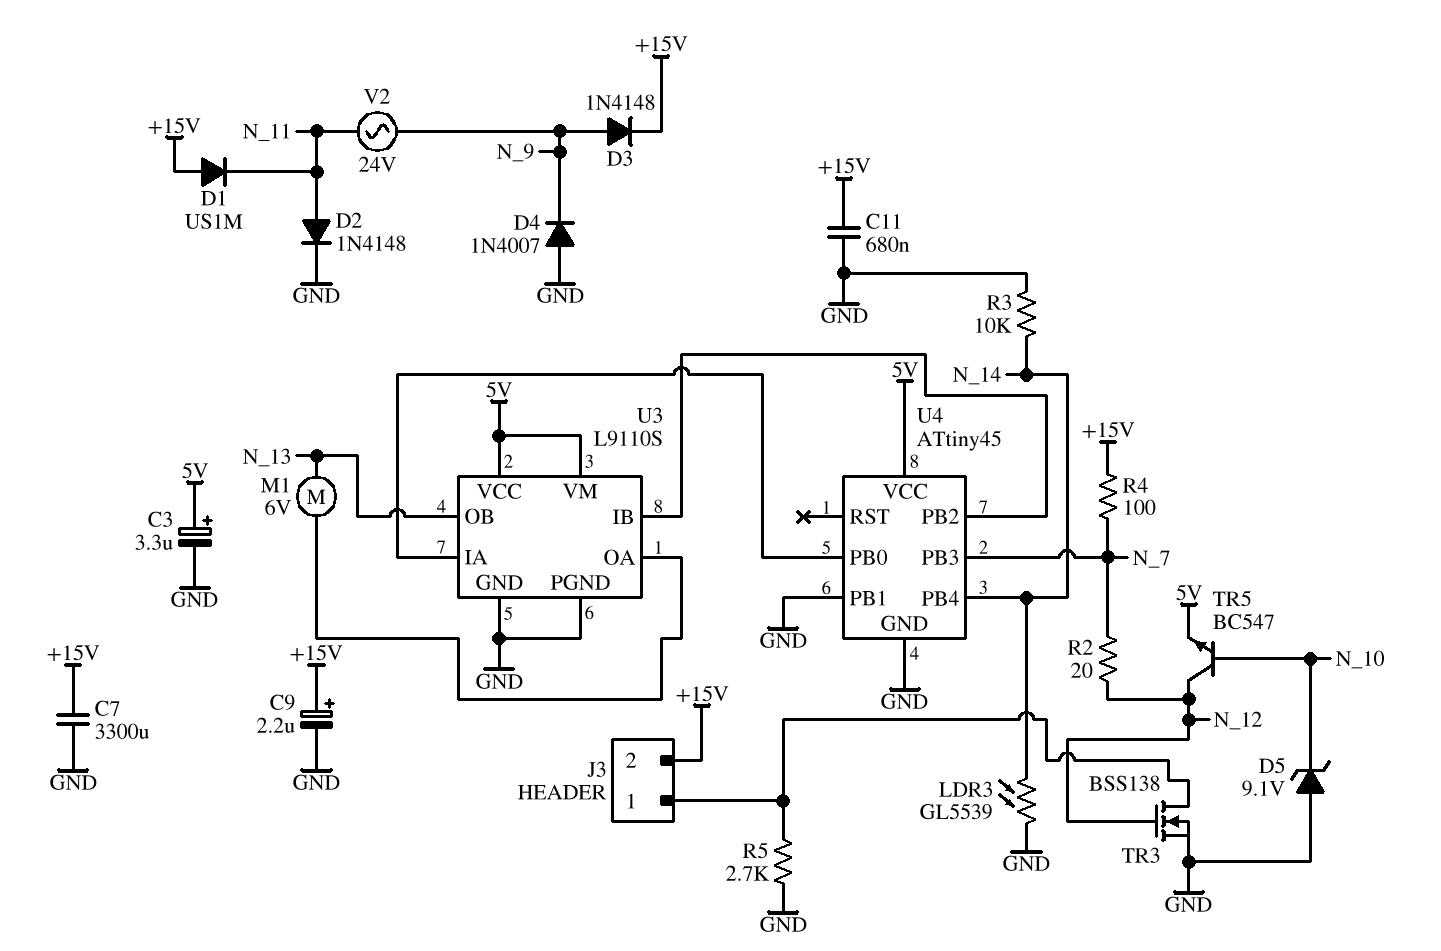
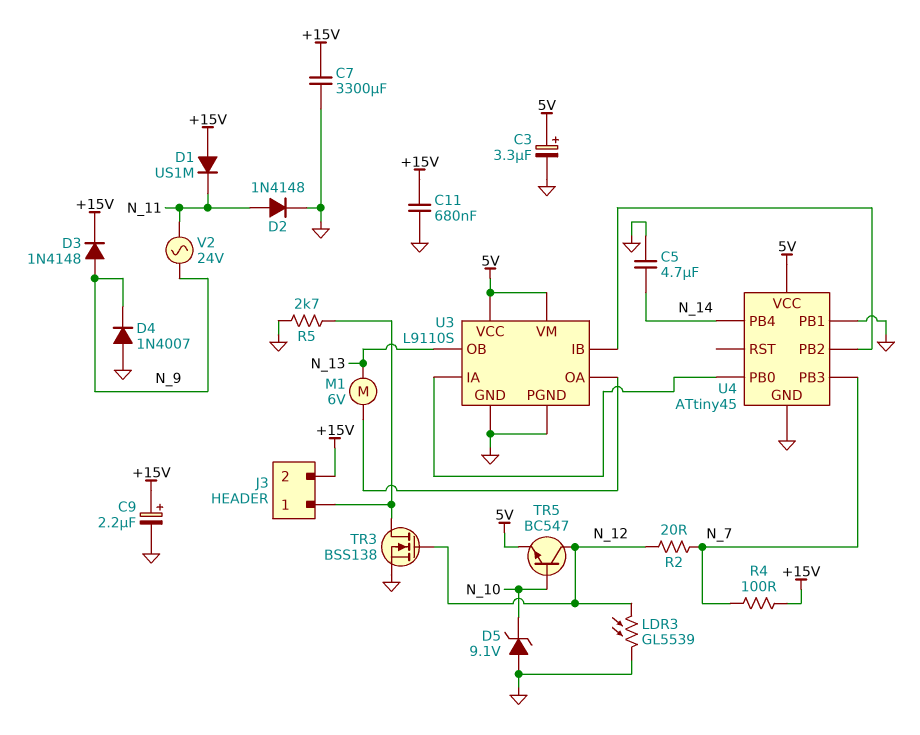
C5: none -> 4.7uF (GND, N_14)
LDR3: GL5539 (GND, N_14) -> GL5539 (GND, N_12)
R3: 10k (GND, N_14) -> none

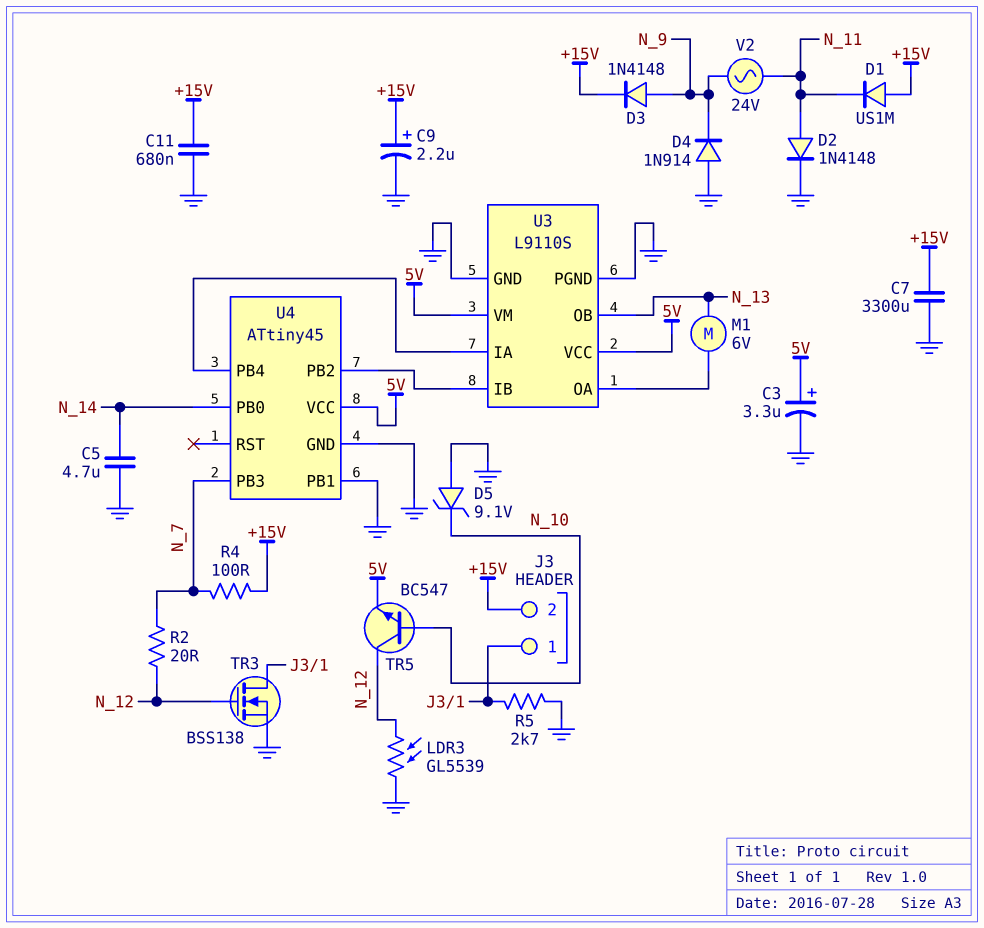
D4: diode 1N4007 (A GND, K N_9) -> diode 1N914 (A GND, K N_9)
U4 pin PB0: U3/IA -> N_14
U4 pin PB4: N_14 -> U3/IA

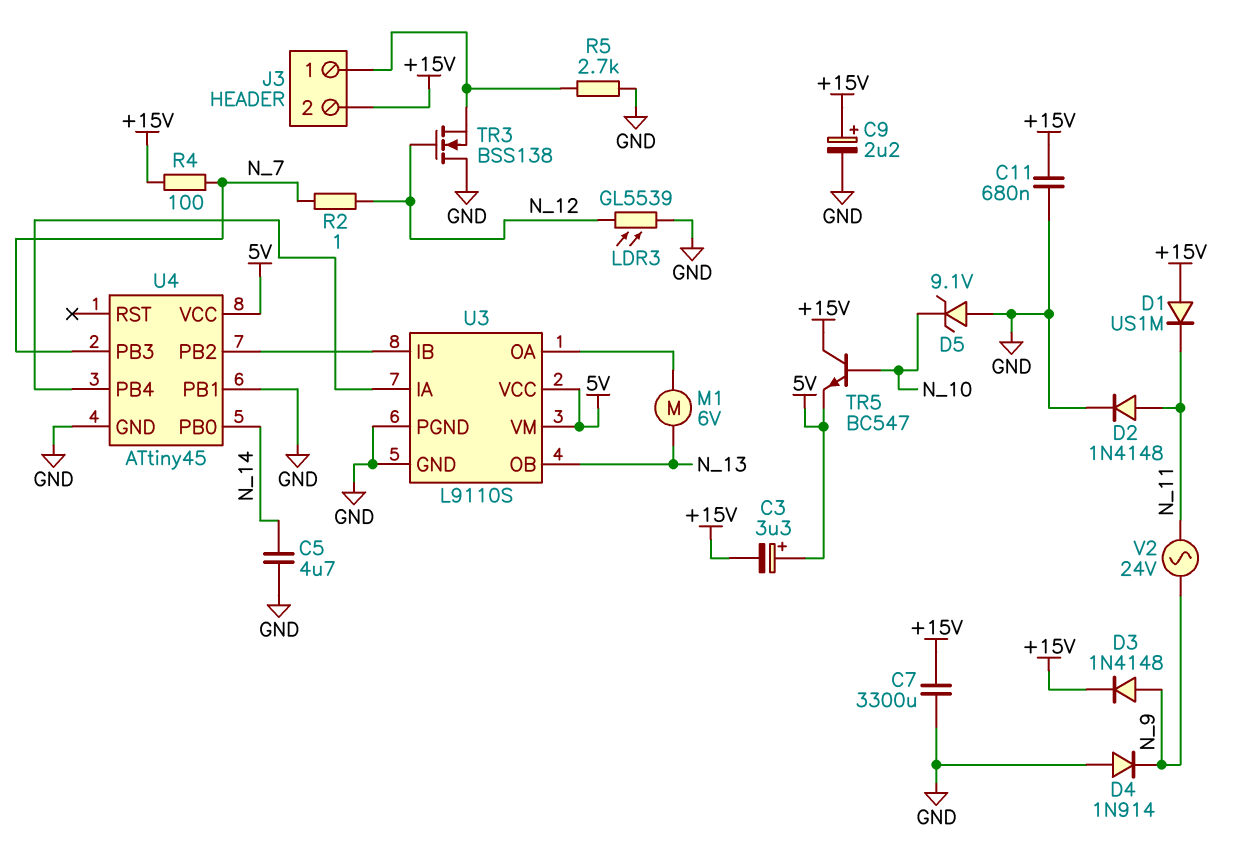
C3: 3.3uF (plus 5V, minus GND) -> 3.3uF (plus 5V, minus +15V)
R2: 20 (N_7, N_12) -> 1 (N_7, N_12)
TR3: NMOS BSS138 (G N_12, D J3/1, S GND) -> NMOS BSS138 (G N_12, D GND, S J3/1)
TR5: NPN BC547 (B N_10, C N_12, E 5V) -> NPN BC547 (B N_10, C +15V, E 5V)

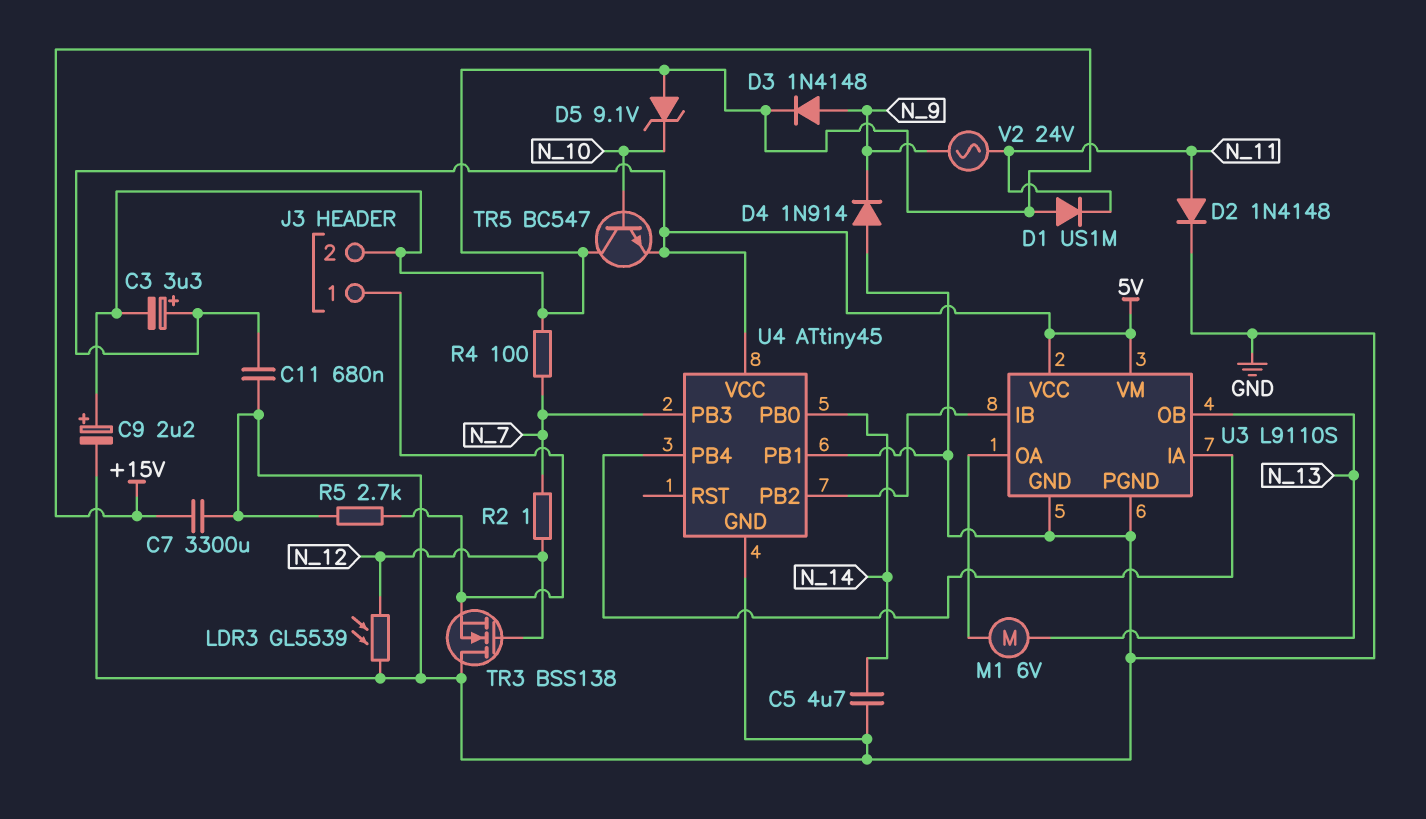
C11: 680nF (+15V, GND) -> 680nF (5V, GND)
D5: zener 9.1V (A GND, K N_10) -> zener 9.1V (A +15V, K N_10)

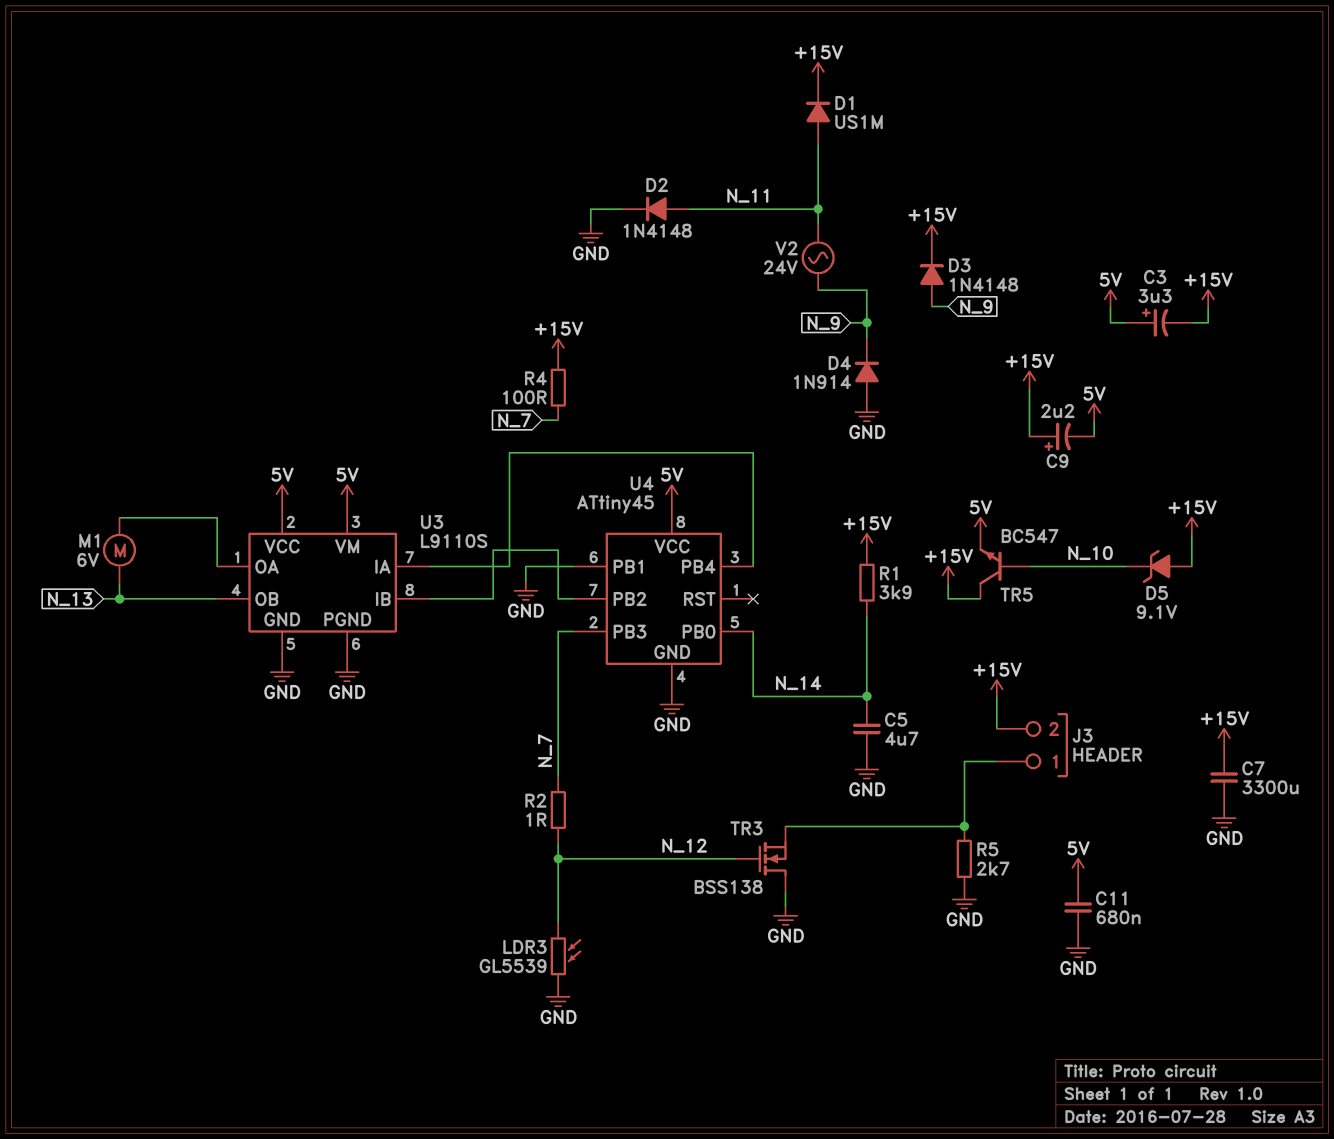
C9: 2.2uF (plus +15V, minus GND) -> 2.2uF (plus +15V, minus 5V)
D1: diode US1M (A +15V, K N_11) -> diode US1M (A N_11, K +15V)
R1: none -> 3.9k (+15V, N_14)

